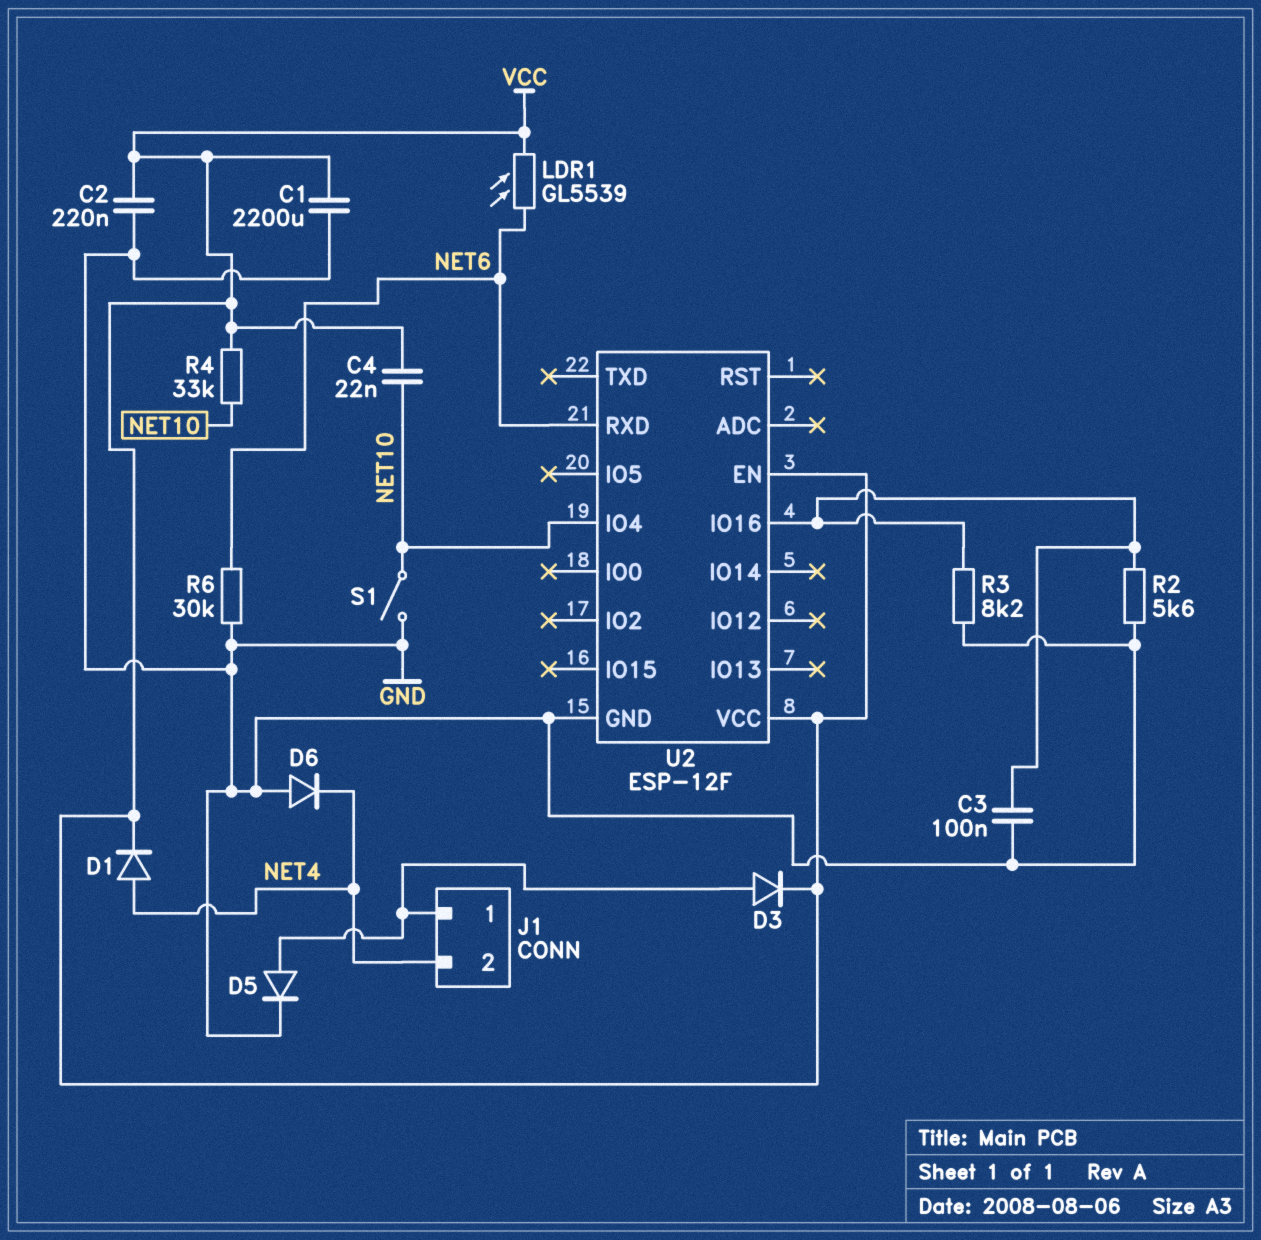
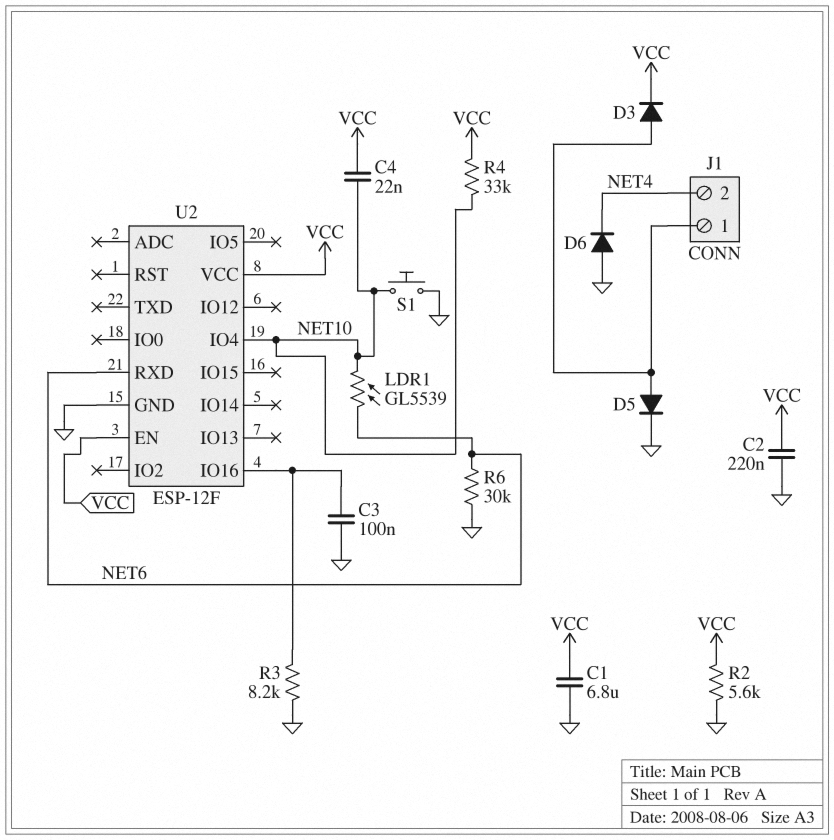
C1: 2200uF (GND, VCC) -> 6.8uF (GND, VCC)
D1: diode (A NET4, K VCC) -> none
LDR1: GL5539 (NET6, VCC) -> GL5539 (NET6, NET10)
R2: 5.6k (GND, U2/IO16) -> 5.6k (GND, VCC)
S1: switch (GND, NET10) -> button (GND, NET10)

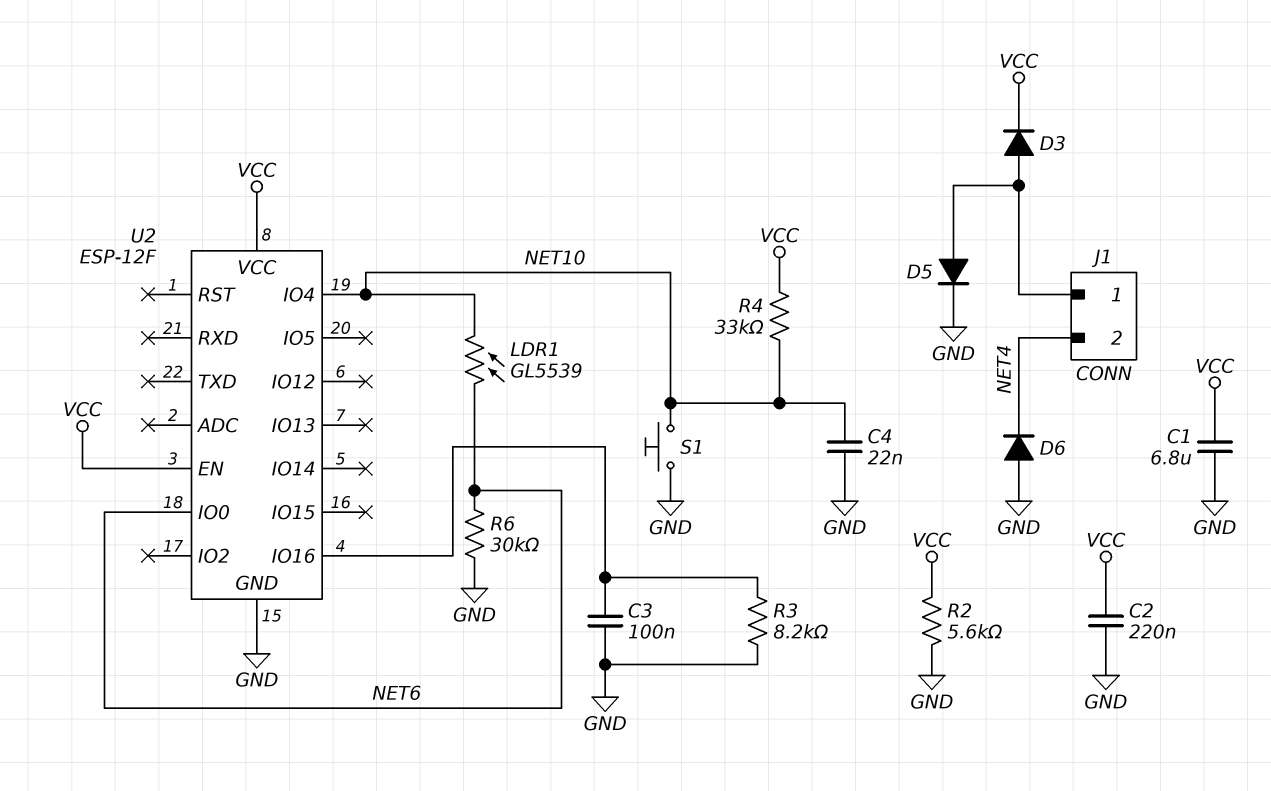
C4: 22nF (NET10, VCC) -> 22nF (GND, NET10)
U2 pin IO0: none -> NET6
U2 pin RXD: NET6 -> none

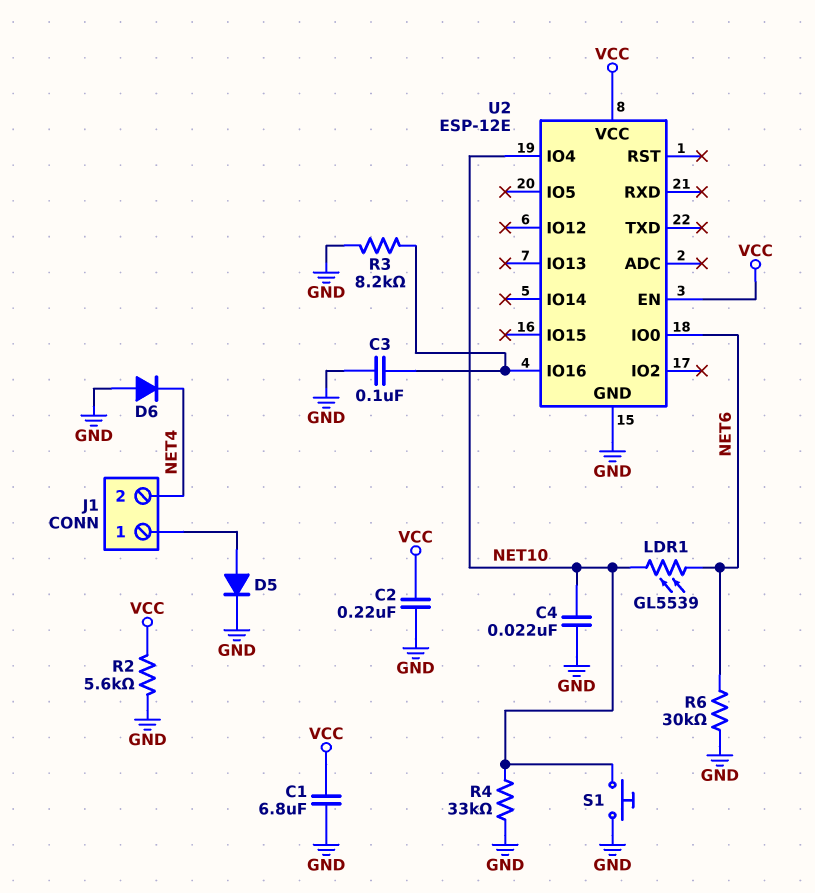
D3: diode (A J1/1, K VCC) -> none
R4: 33k (NET10, VCC) -> 33k (GND, NET10)
U2: ESP-12F -> ESP-12E

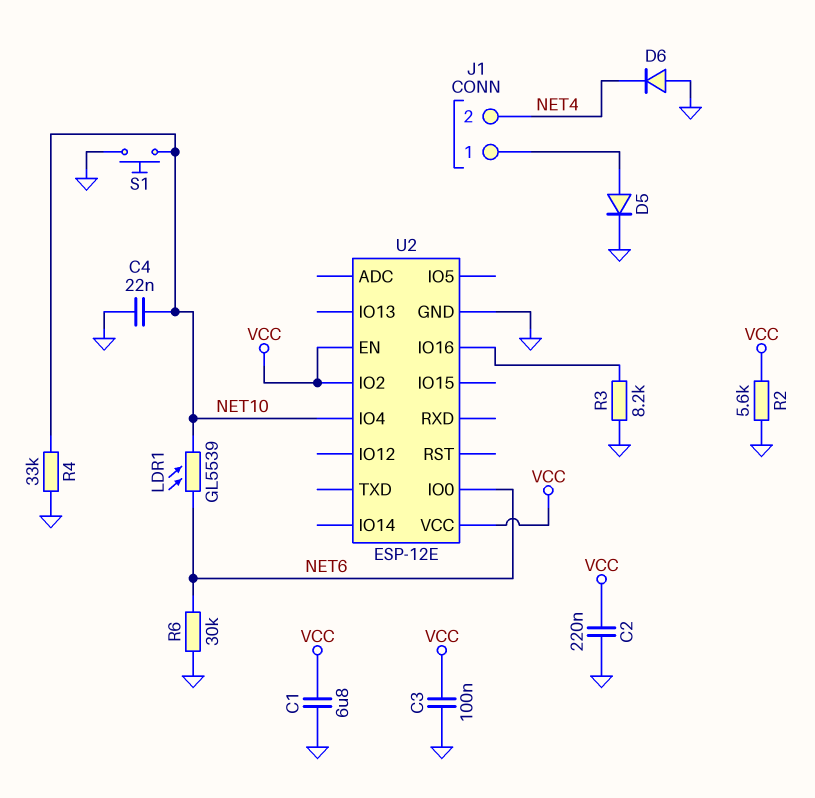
C3: 100nF (GND, U2/IO16) -> 100nF (GND, VCC)
U2 pin IO2: none -> VCC

